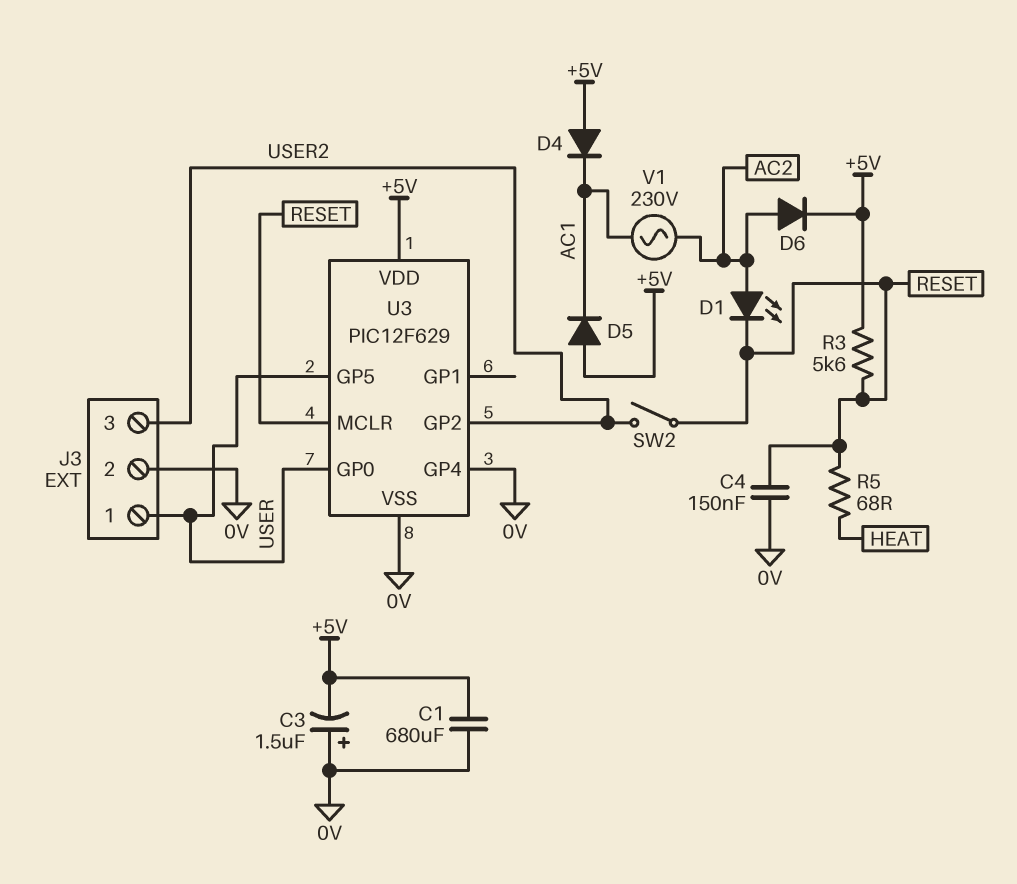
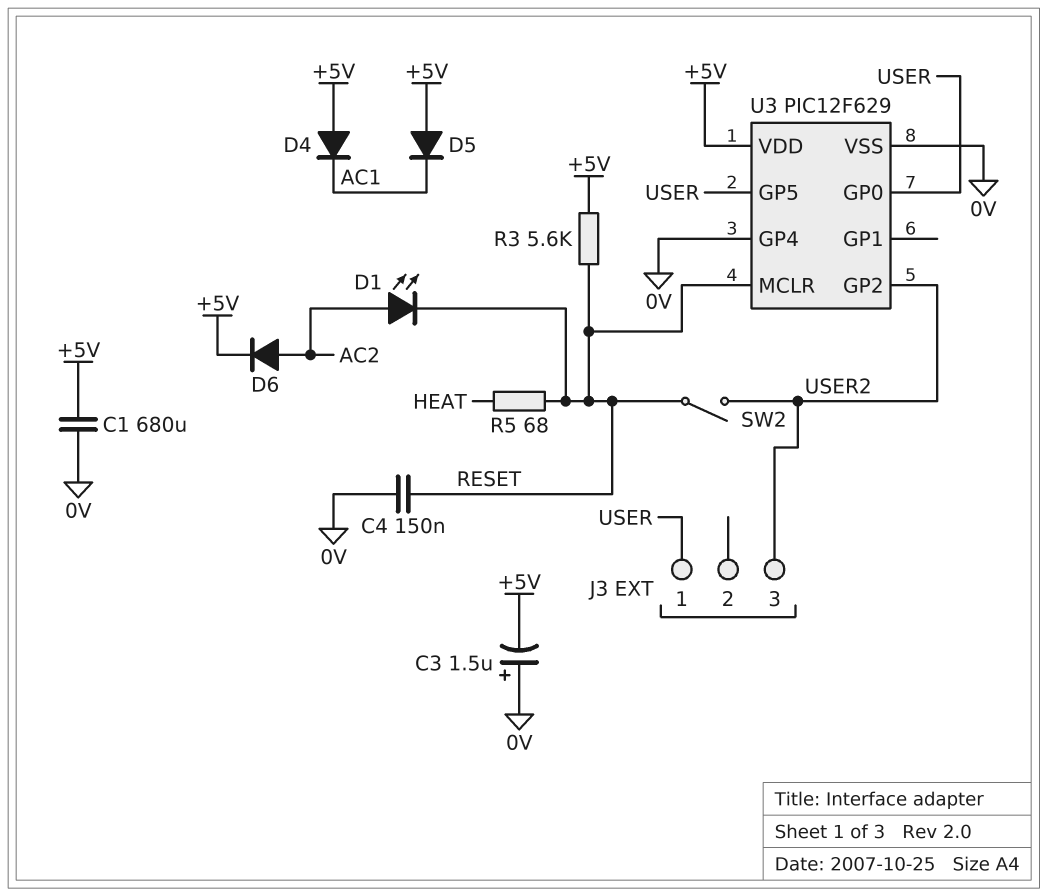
J3 pin 2: 0V -> none
V1: AC 230V (AC1, AC2) -> none

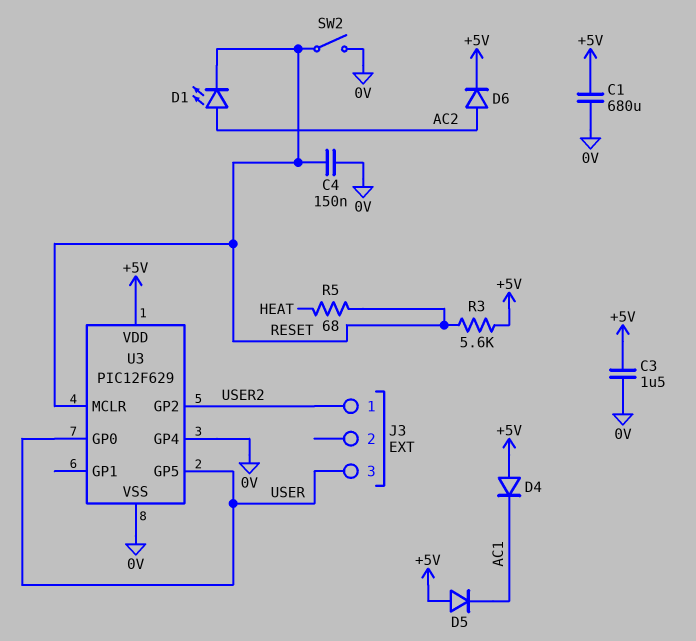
C3: 1.5uF (plus 0V, minus +5V) -> 1.5uF (+5V, 0V)
J3 pin 1: USER -> USER2
J3 pin 3: USER2 -> USER
SW2: switch (RESET, USER2) -> switch (0V, RESET)

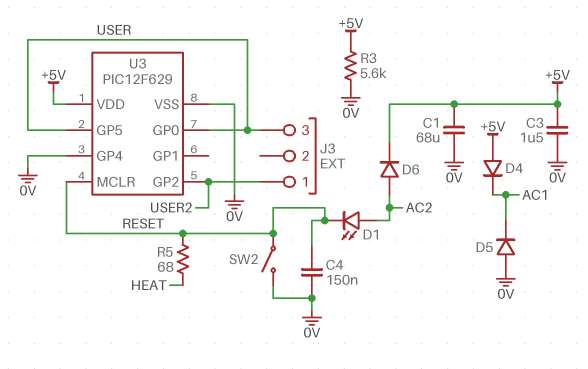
C1: 680uF (+5V, 0V) -> 68uF (+5V, 0V)
D5: diode (A +5V, K AC1) -> diode (A 0V, K AC1)
R3: 5.6k (+5V, RESET) -> 5.6k (+5V, 0V)

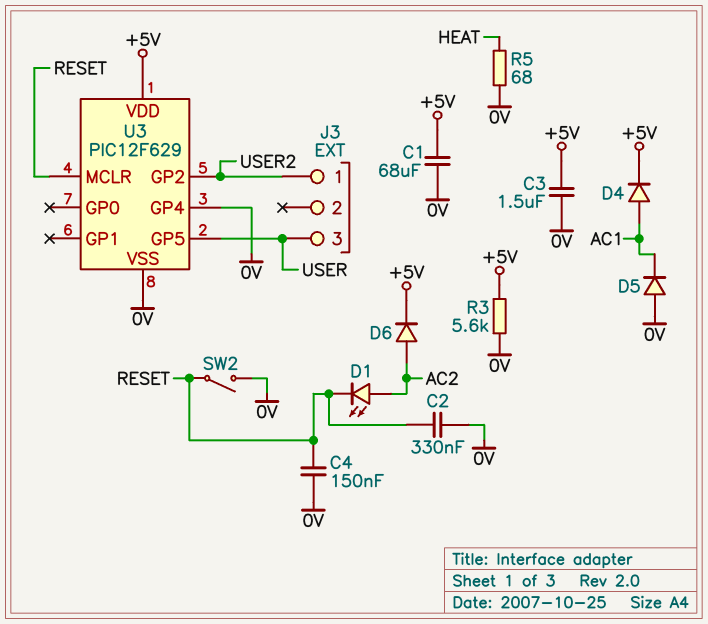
C2: none -> 330nF (0V, RESET)
D4: diode (A +5V, K AC1) -> diode (A AC1, K +5V)
R5: 68 (HEAT, RESET) -> 68 (0V, HEAT)
U3 pin GP0: USER -> none

